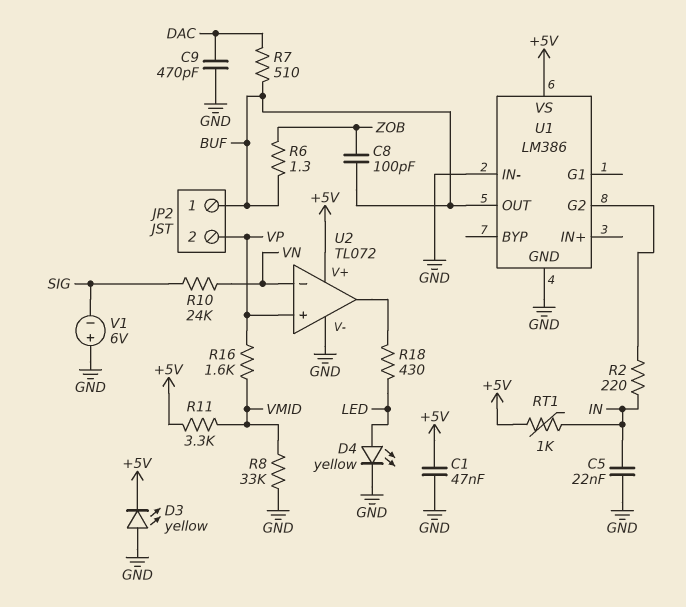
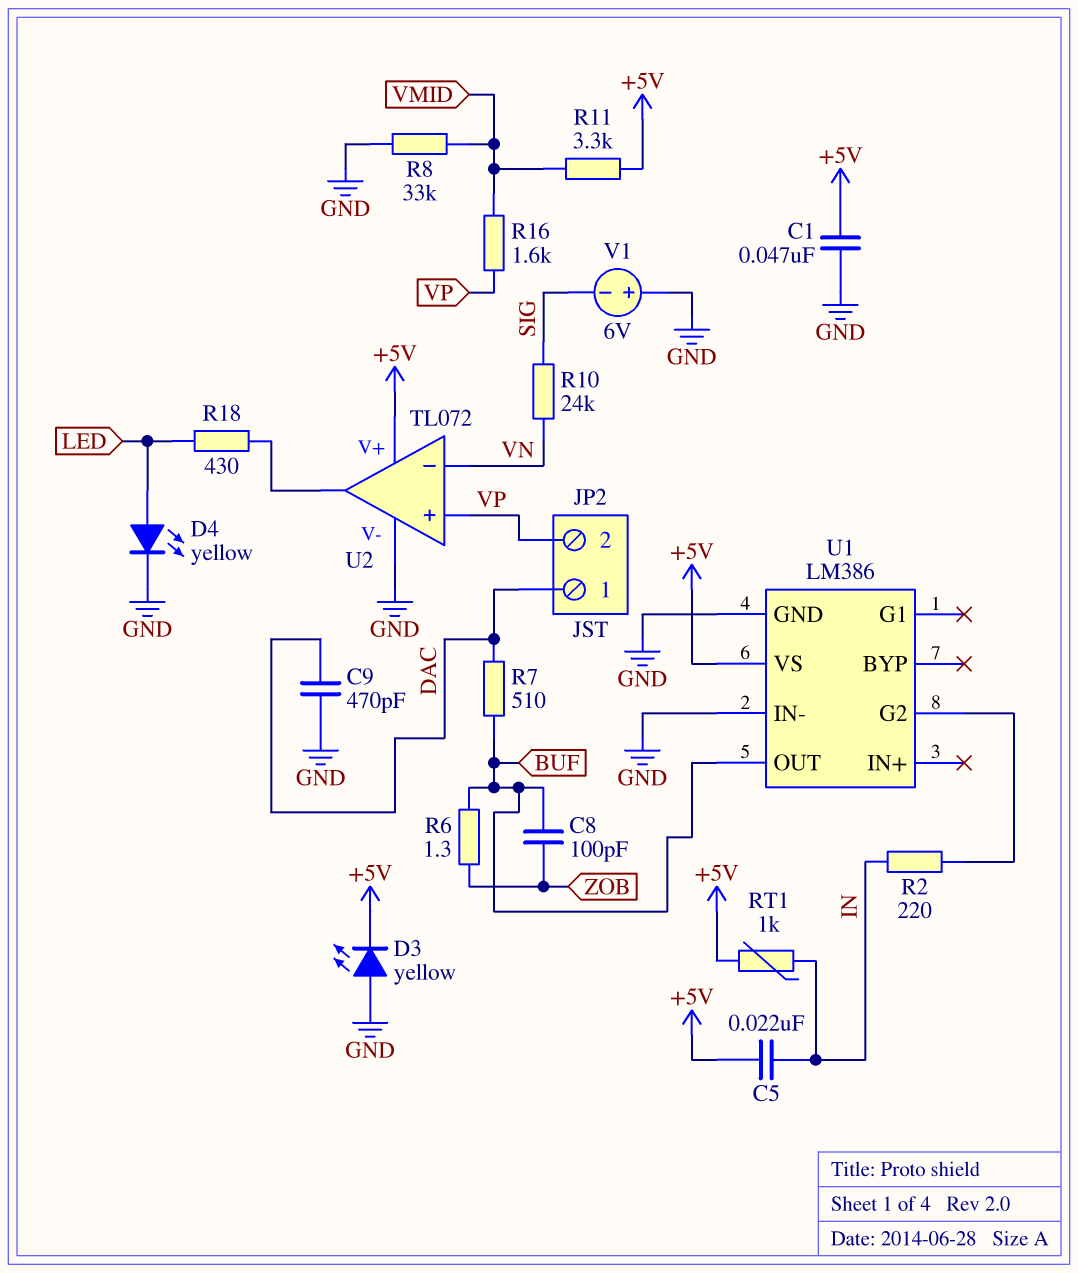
C5: 22nF (GND, IN) -> 22nF (+5V, IN)
JP2 pin 1: BUF -> DAC

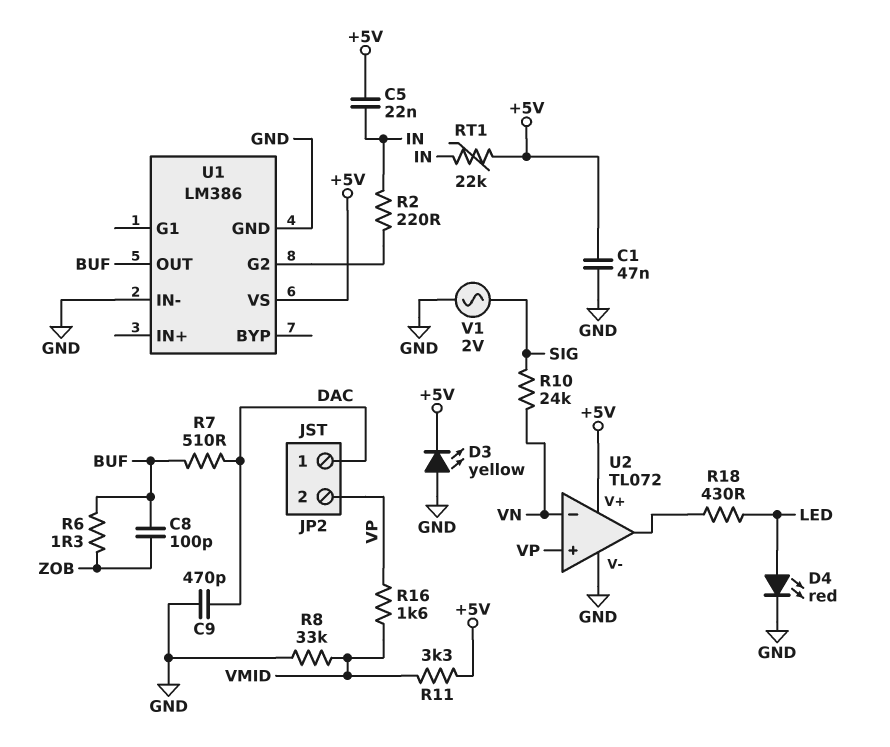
D4: LED yellow (A LED, K GND) -> LED red (A LED, K GND)
RT1: 1k (+5V, IN) -> 22k (+5V, IN)
V1: 6V (plus GND, minus SIG) -> AC 2V (GND, SIG)

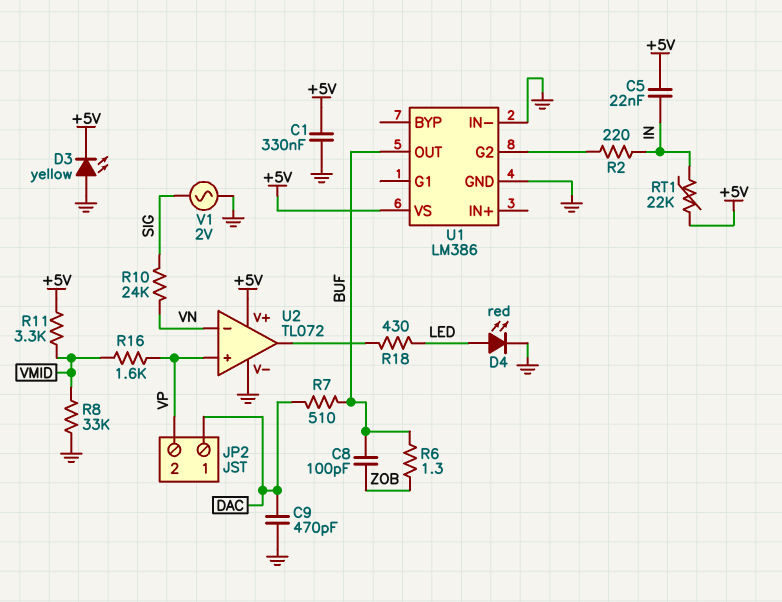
C1: 47nF (+5V, GND) -> 330nF (+5V, GND)

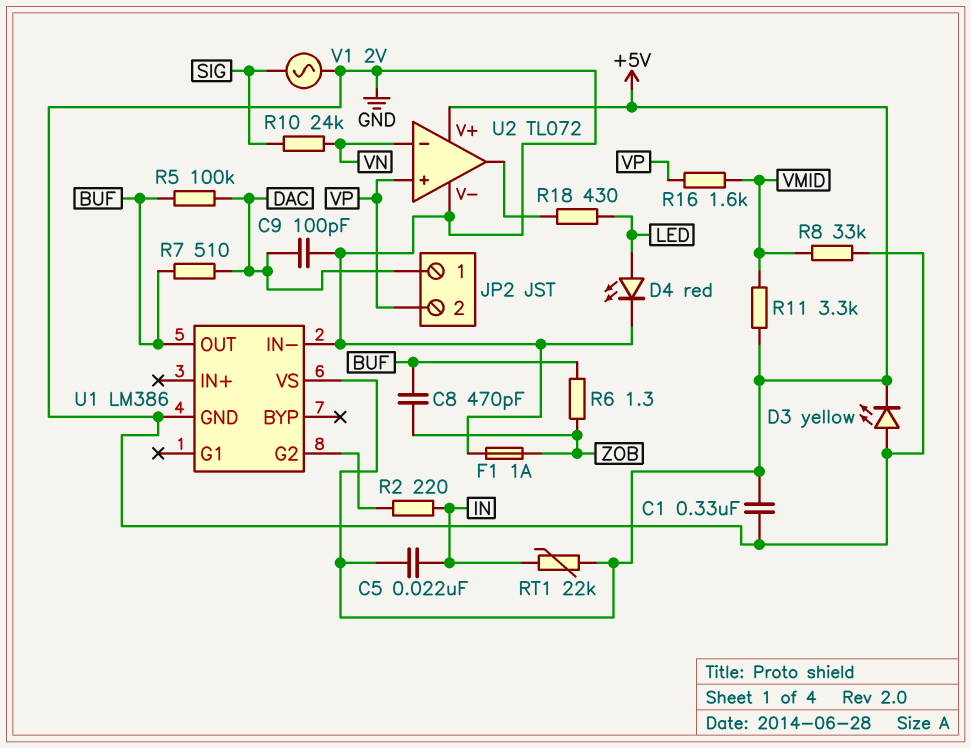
C8: 100pF (BUF, ZOB) -> 470pF (BUF, ZOB)
C9: 470pF (DAC, GND) -> 100pF (DAC, GND)
F1: none -> 1A (GND, ZOB)
R5: none -> 100k (BUF, DAC)

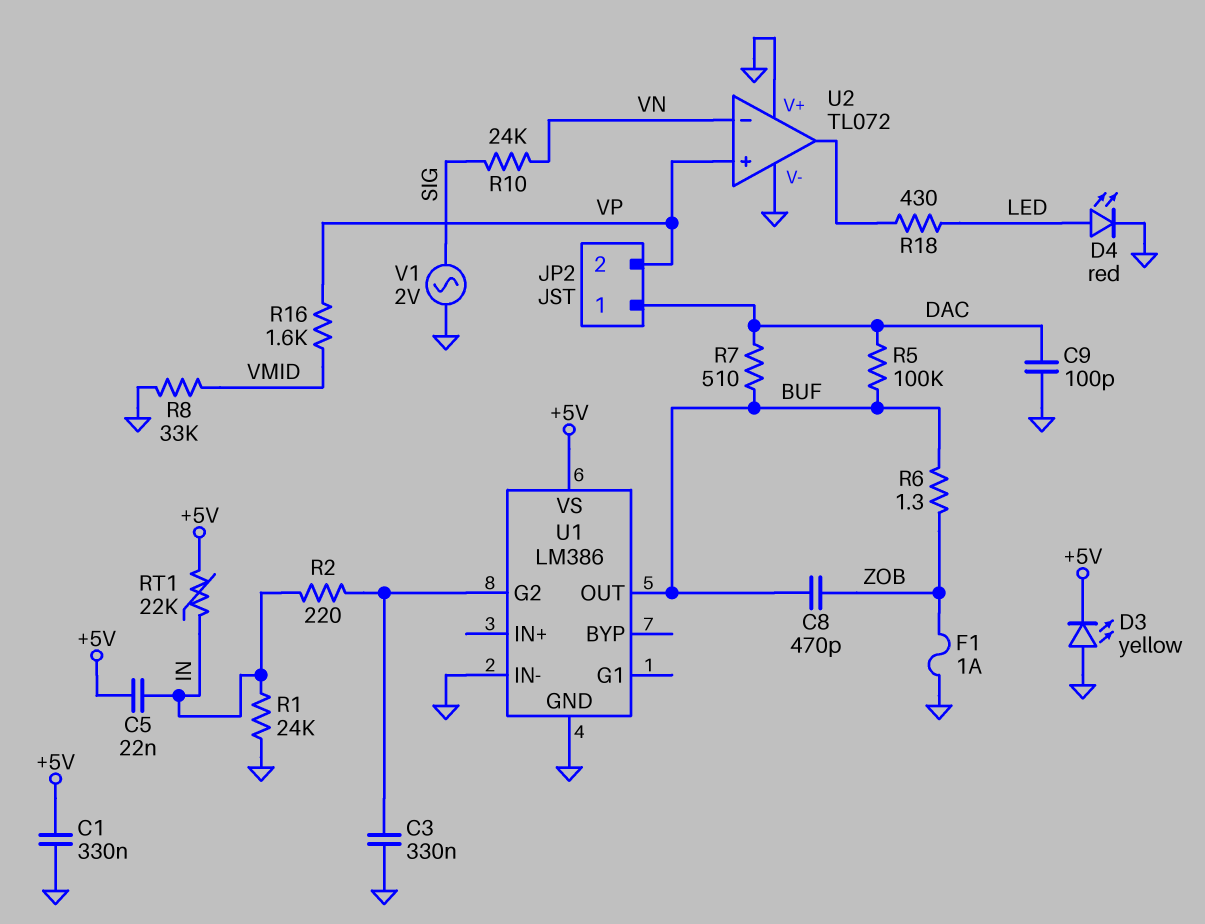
C3: none -> 330nF (GND, U1/G2)
R1: none -> 24k (GND, IN)
R11: 3.3k (+5V, VMID) -> none
U2 pin V+: +5V -> GND

